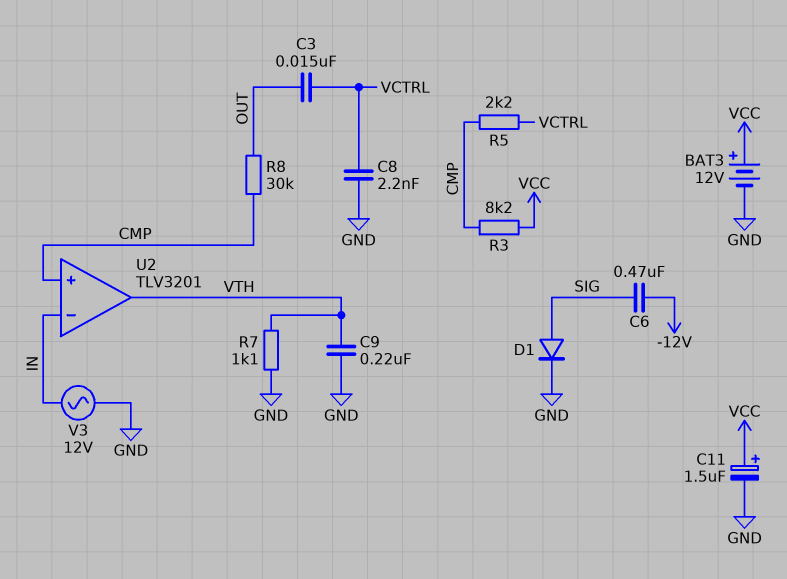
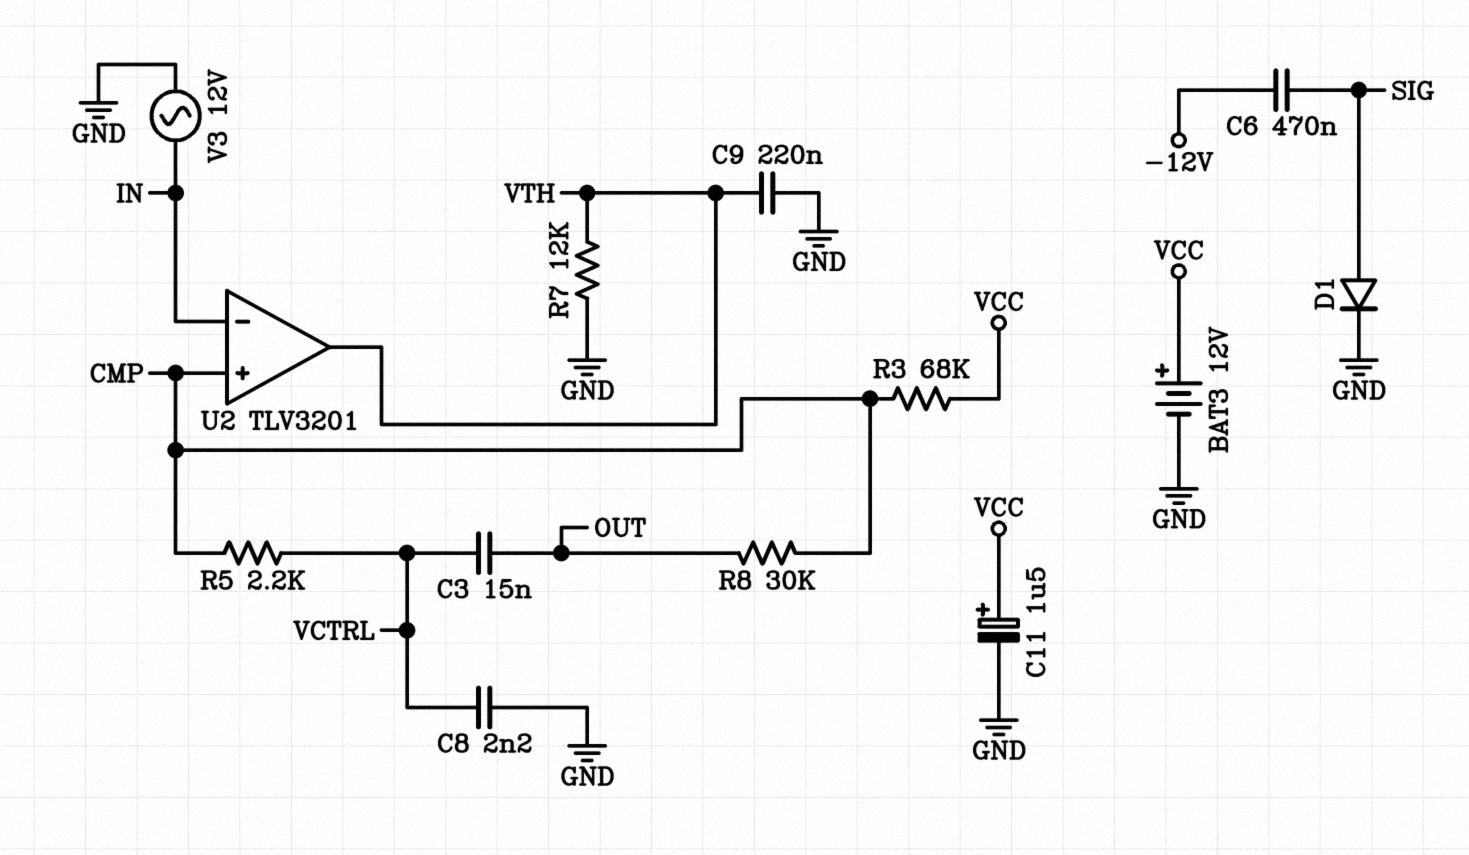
R3: 8.2k (CMP, VCC) -> 68k (CMP, VCC)
R7: 1.1k (GND, VTH) -> 12k (GND, VTH)

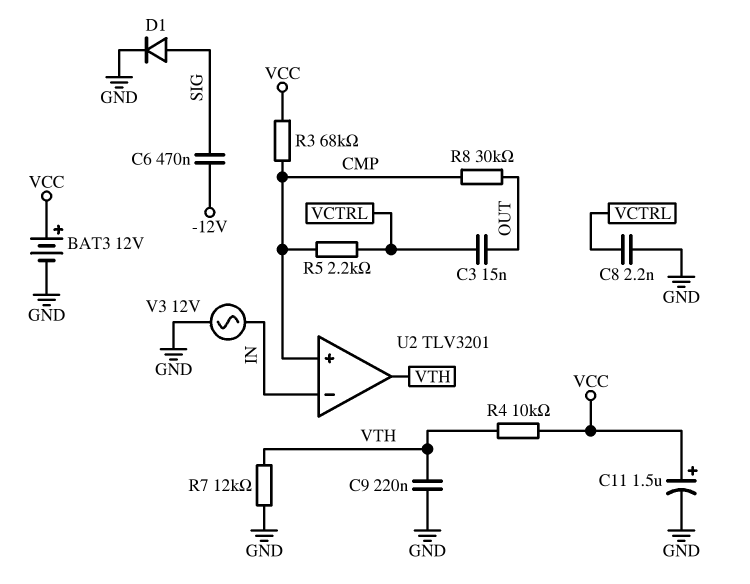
R4: none -> 10k (VCC, VTH)

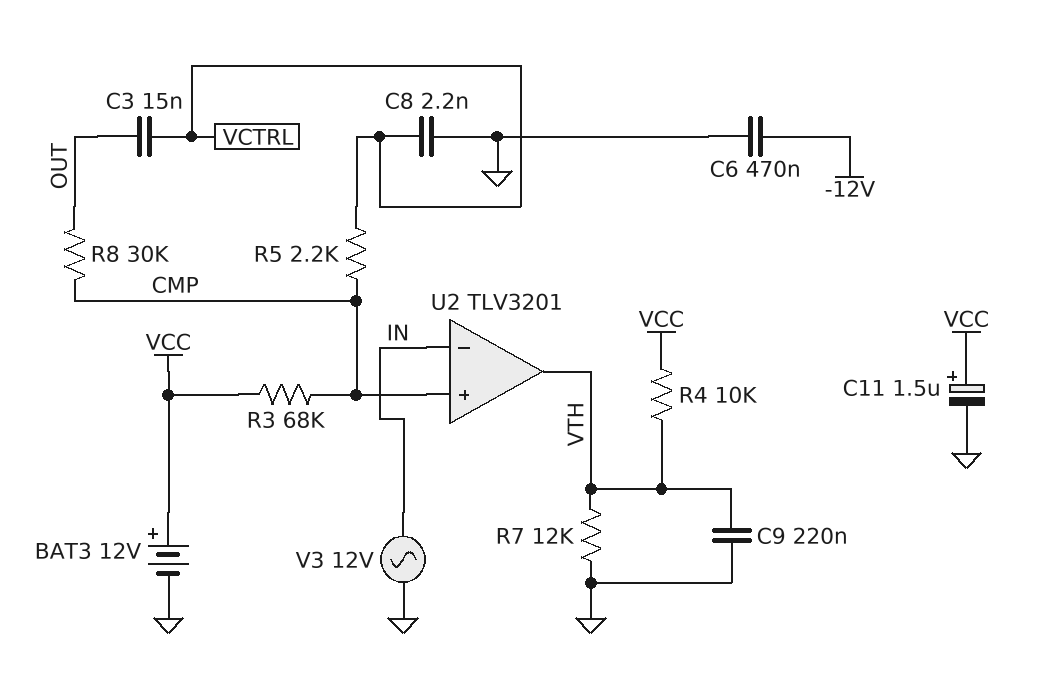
C6: 470nF (-12V, SIG) -> 470nF (-12V, GND)
D1: diode (A SIG, K GND) -> none

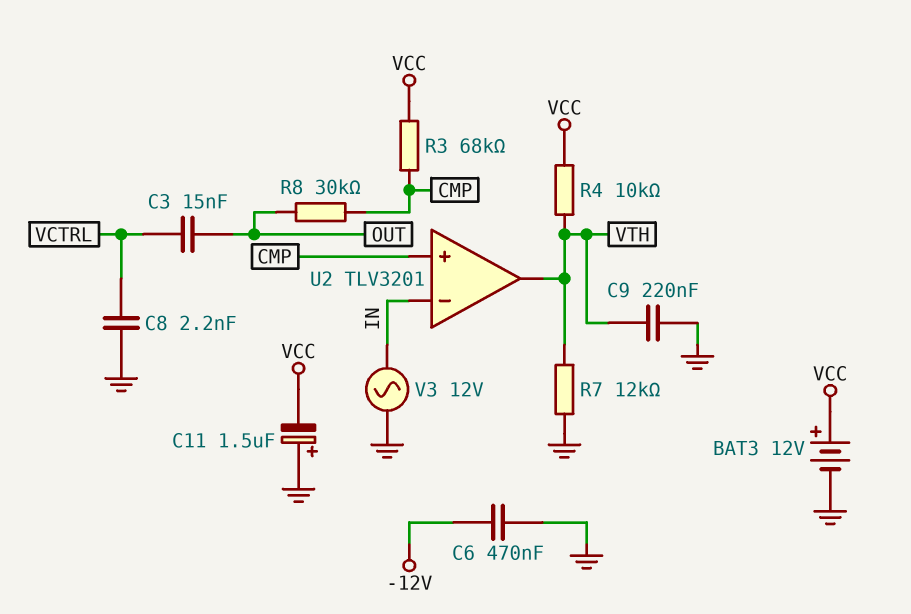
C11: 1.5uF (plus VCC, minus GND) -> 1.5uF (plus GND, minus VCC)
R5: 2.2k (CMP, VCTRL) -> none

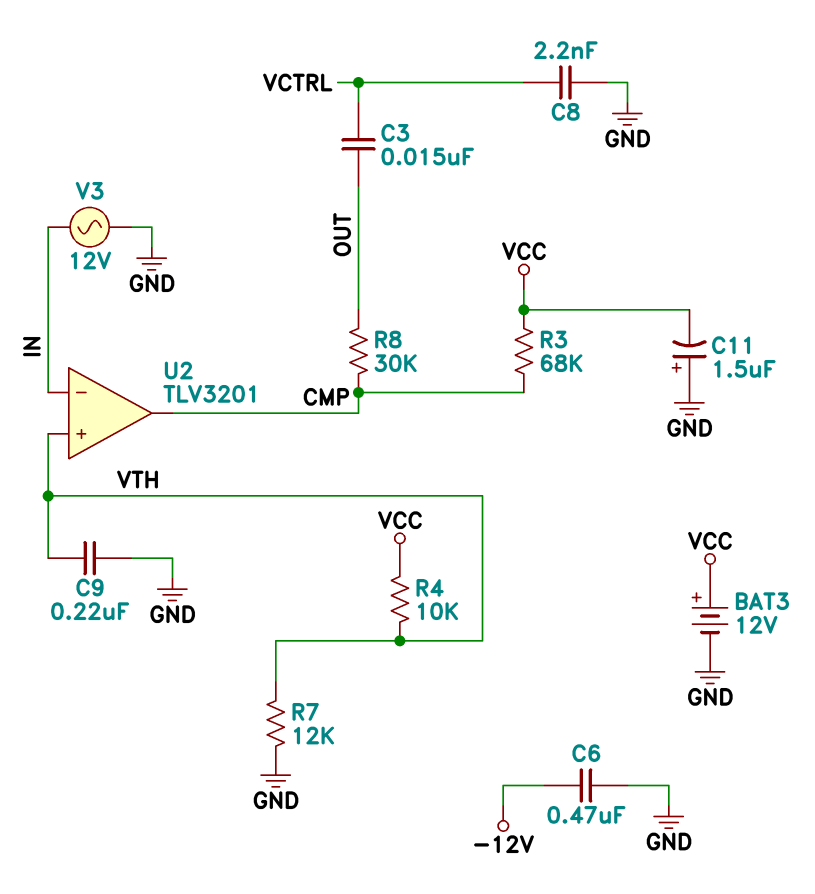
U2 pin in+: CMP -> VTH
U2 pin out: VTH -> CMP

